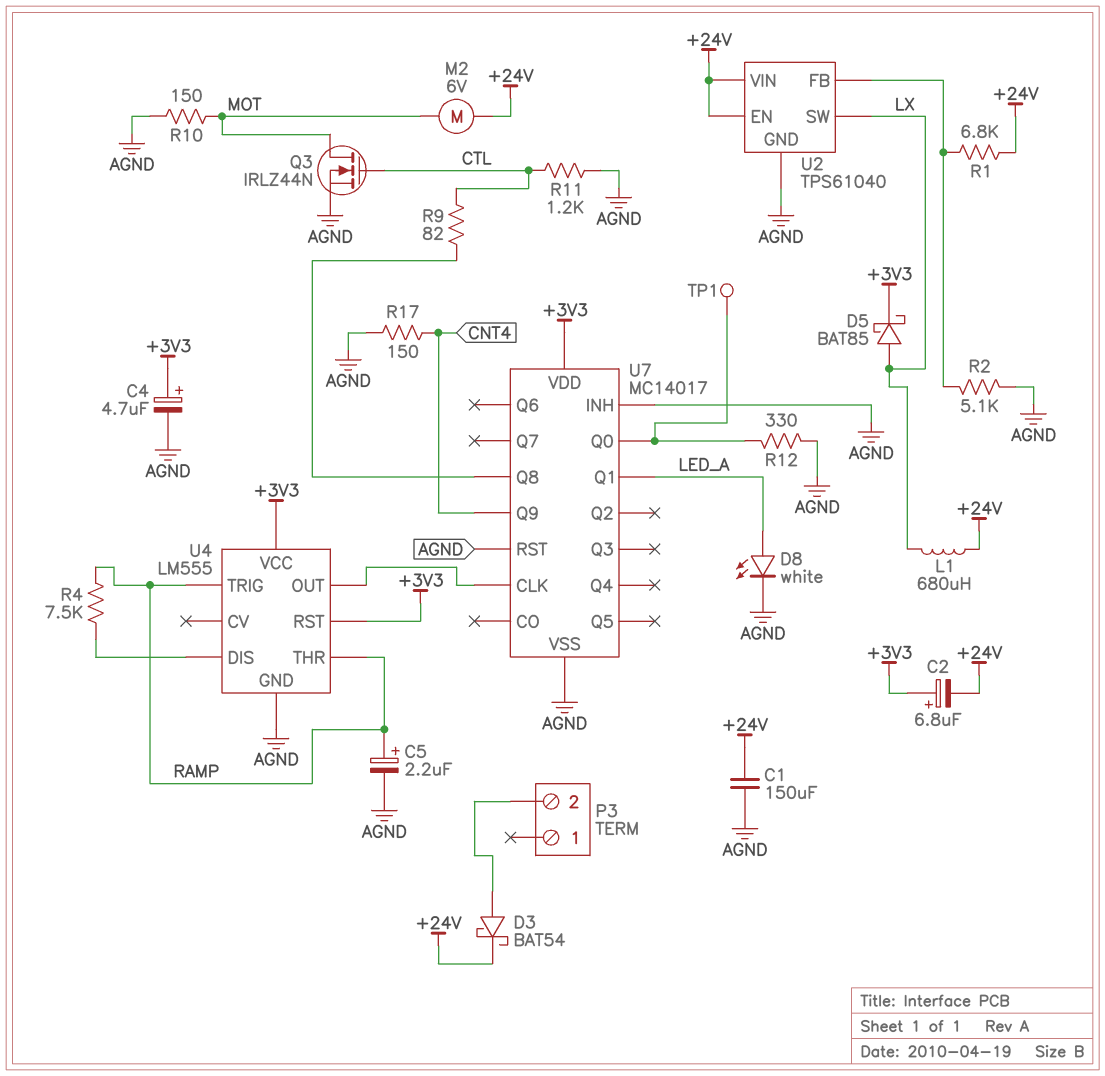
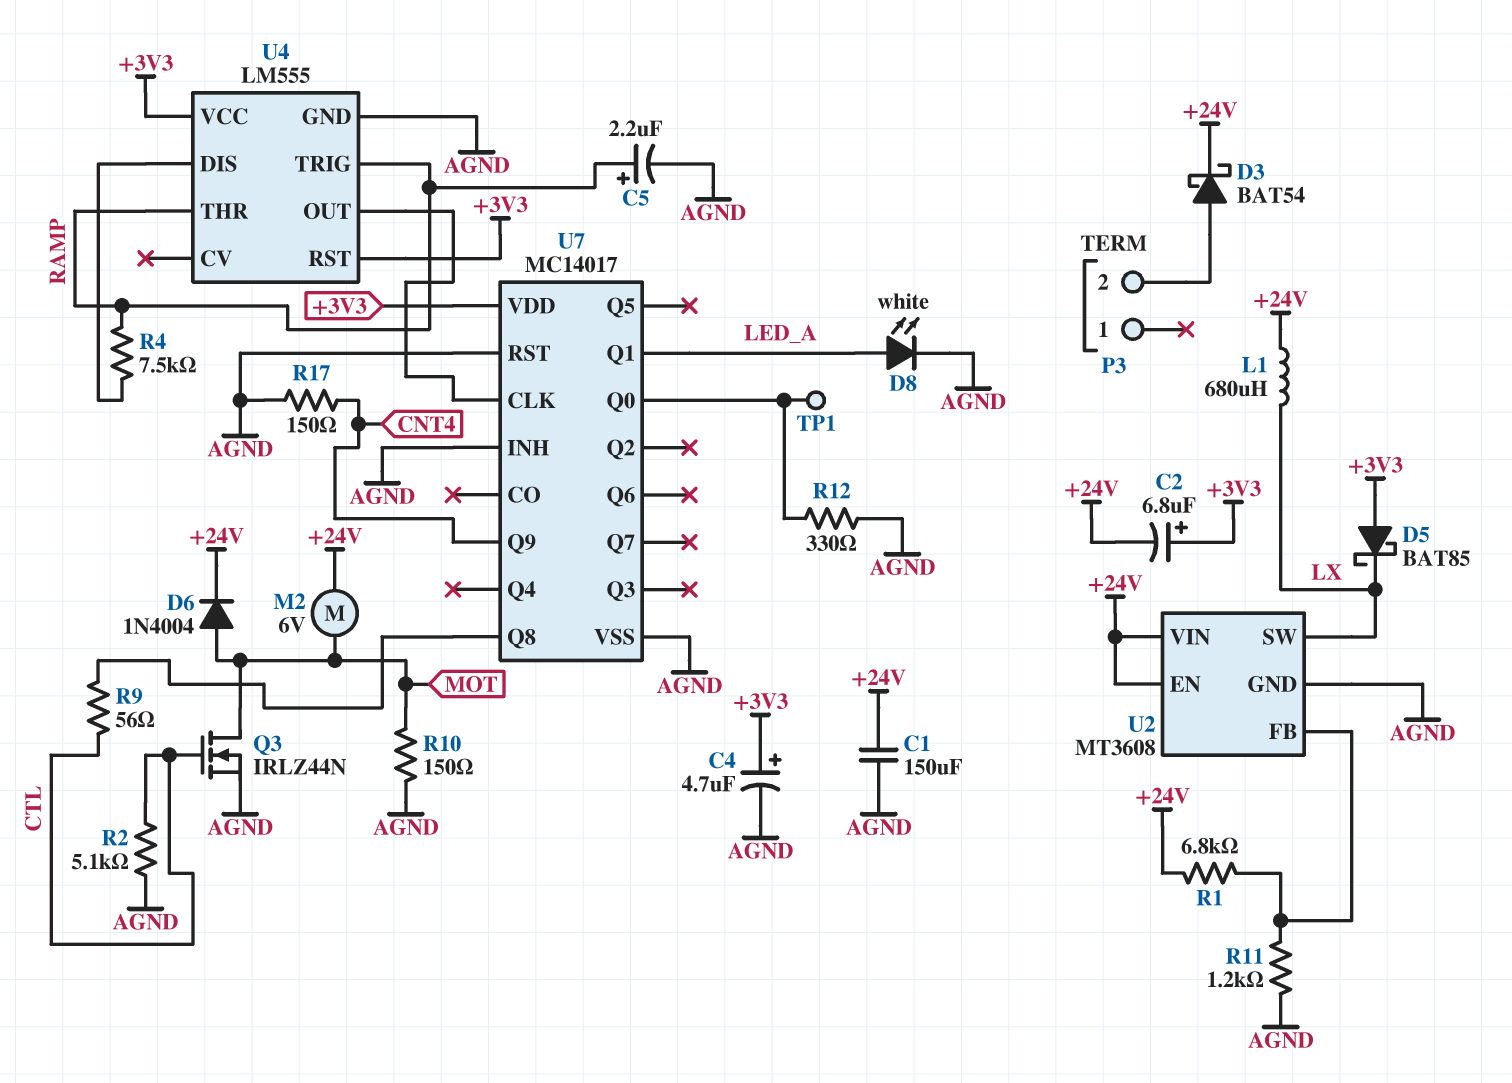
D5: schottky BAT85 (A LX, K +3V3) -> schottky BAT85 (A +3V3, K LX)
D6: none -> diode 1N4004 (A MOT, K +24V)
R2: 5.1k (AGND, U2/FB) -> 5.1k (AGND, CTL)
R9: 82 (CTL, U7/Q8) -> 56 (CTL, U7/Q8)
R11: 1.2k (AGND, CTL) -> 1.2k (AGND, U2/FB)
U2: TPS61040 -> MT3608

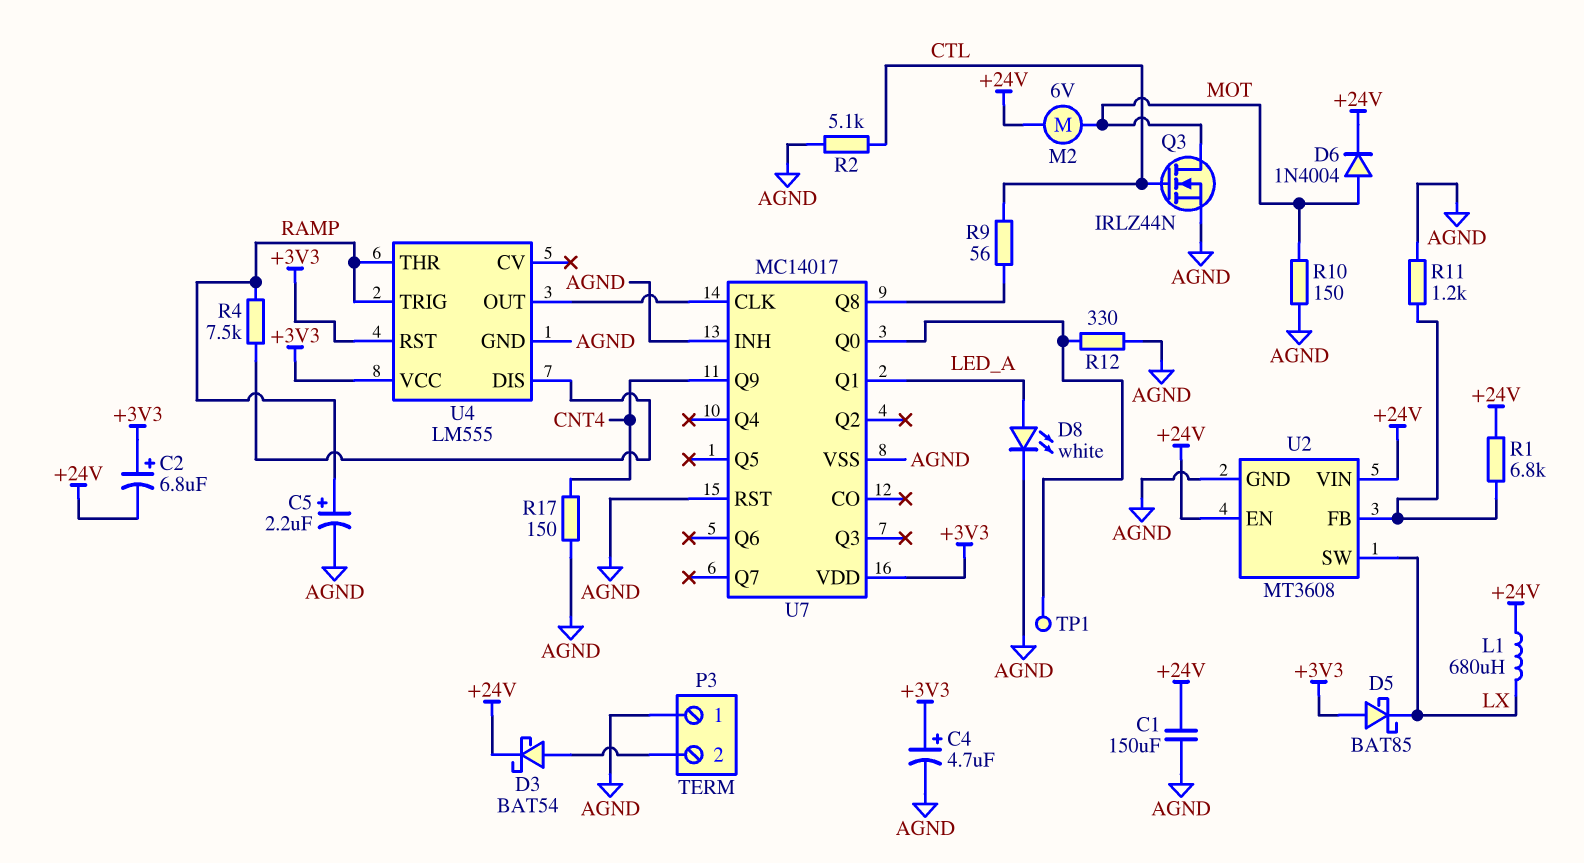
P3 pin 1: none -> AGND

